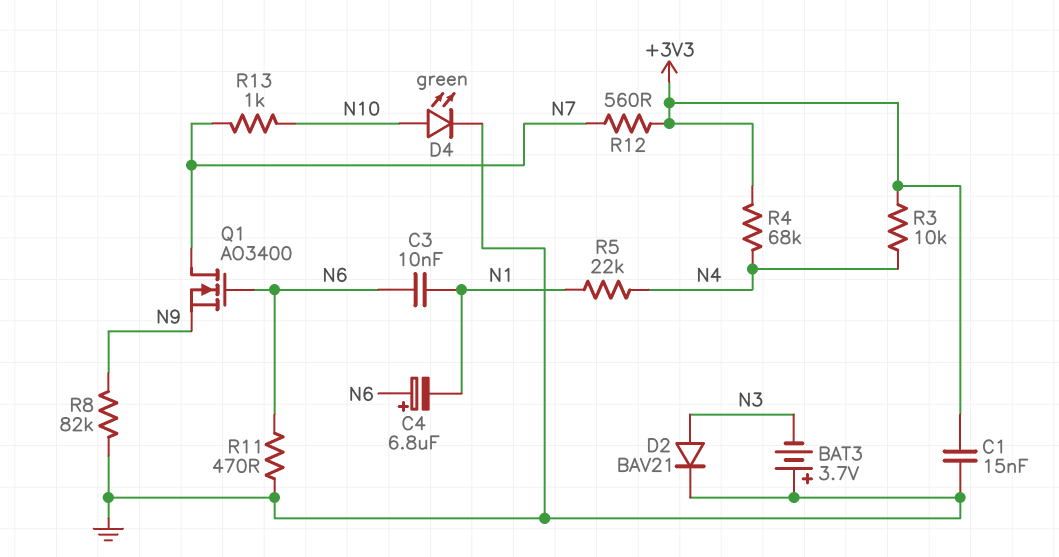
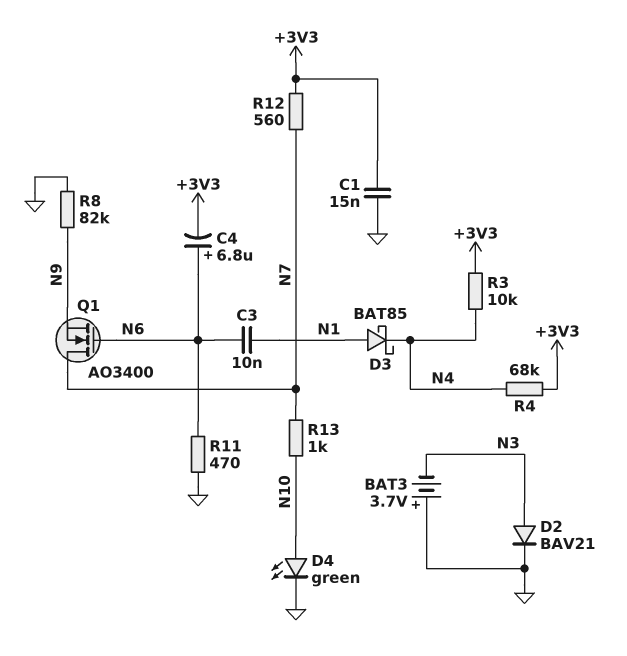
C4: 6.8uF (plus N6, minus N1) -> 6.8uF (plus N6, minus +3V3)
D3: none -> schottky BAT85 (A N1, K N4)
R5: 22k (N1, N4) -> none

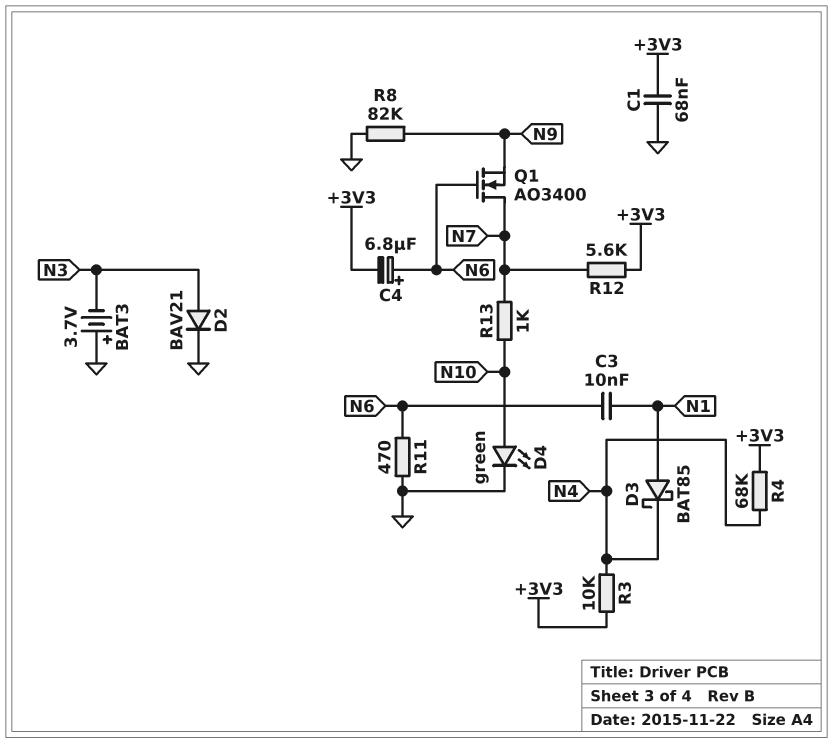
C1: 15nF (+3V3, GND) -> 68nF (+3V3, GND)
R12: 560 (+3V3, N7) -> 5.6k (+3V3, N7)

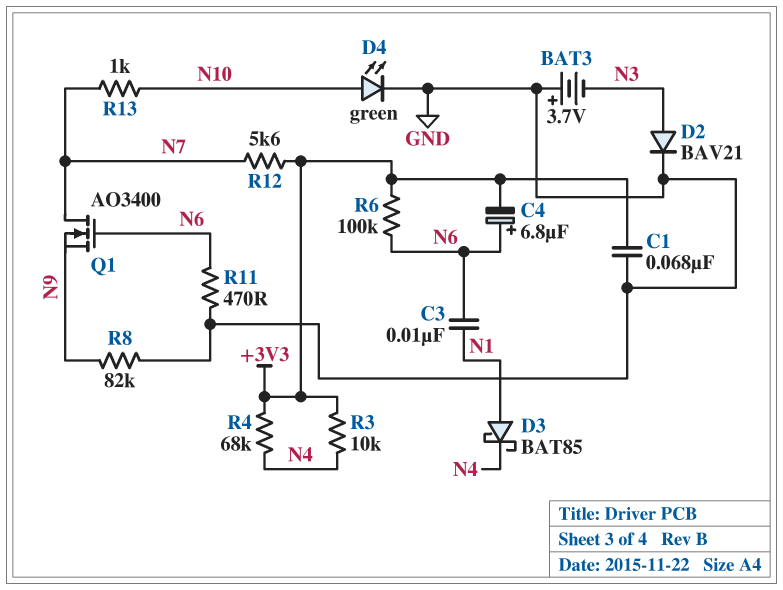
R6: none -> 100k (+3V3, N6)

